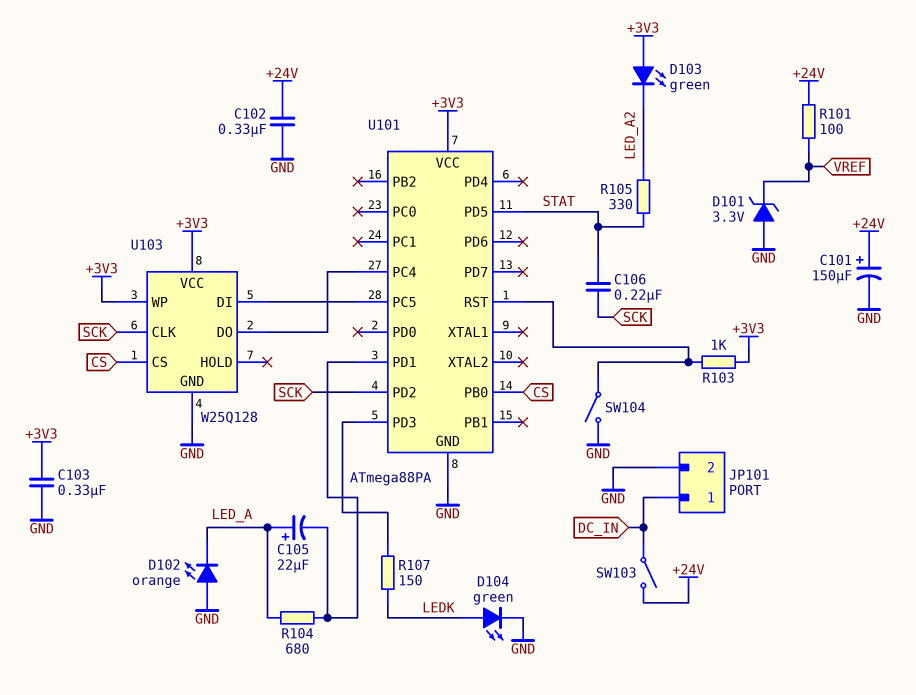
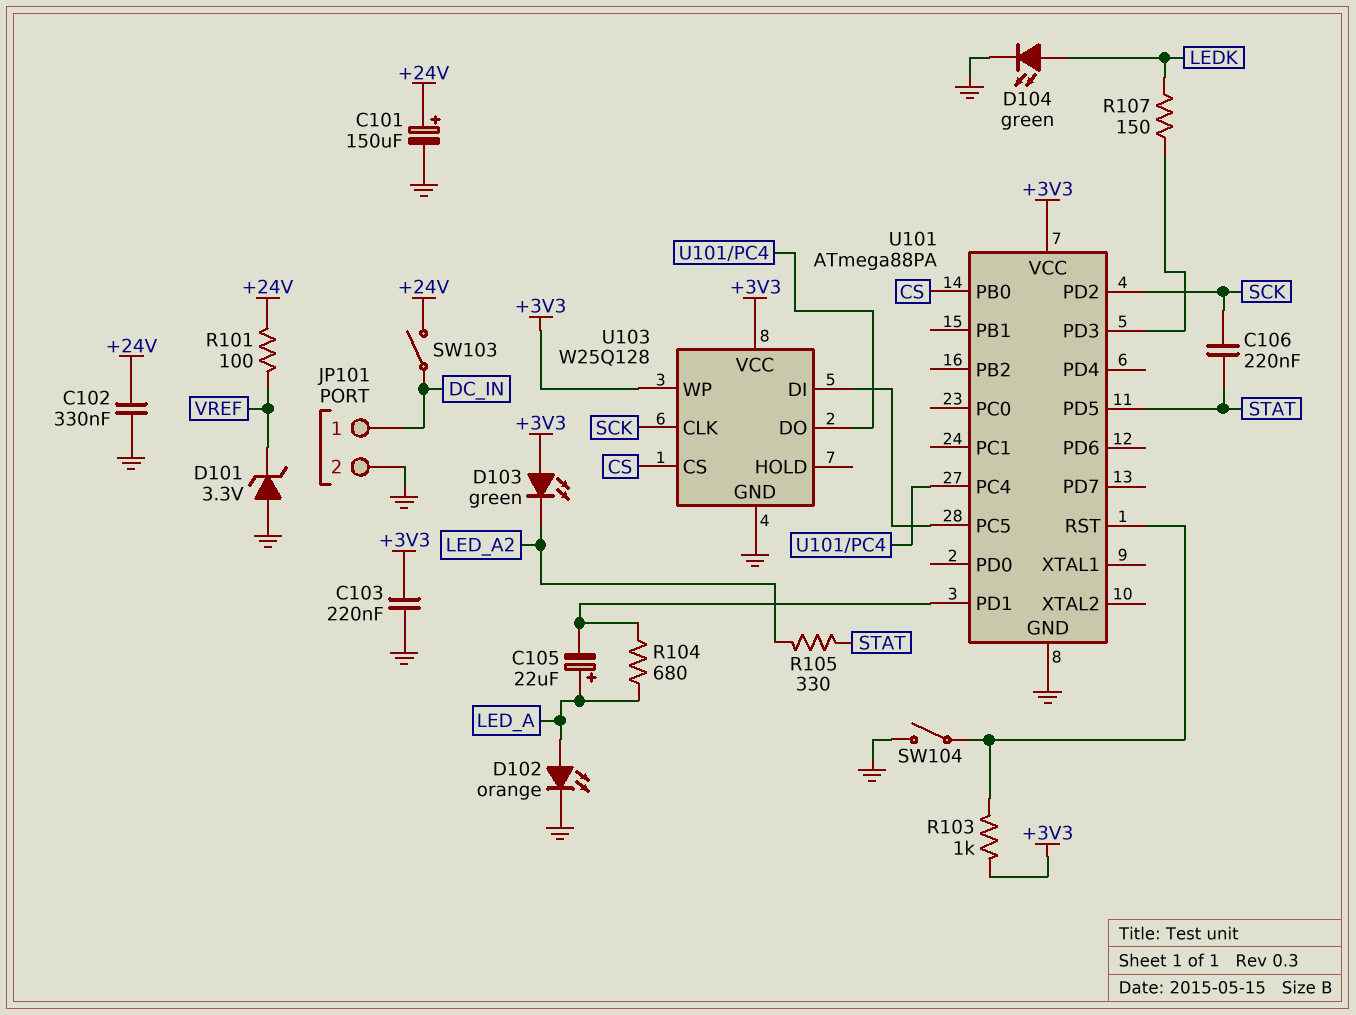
C103: 330nF (+3V3, GND) -> 220nF (+3V3, GND)
D102: LED orange (A GND, K LED_A) -> LED orange (A LED_A, K GND)

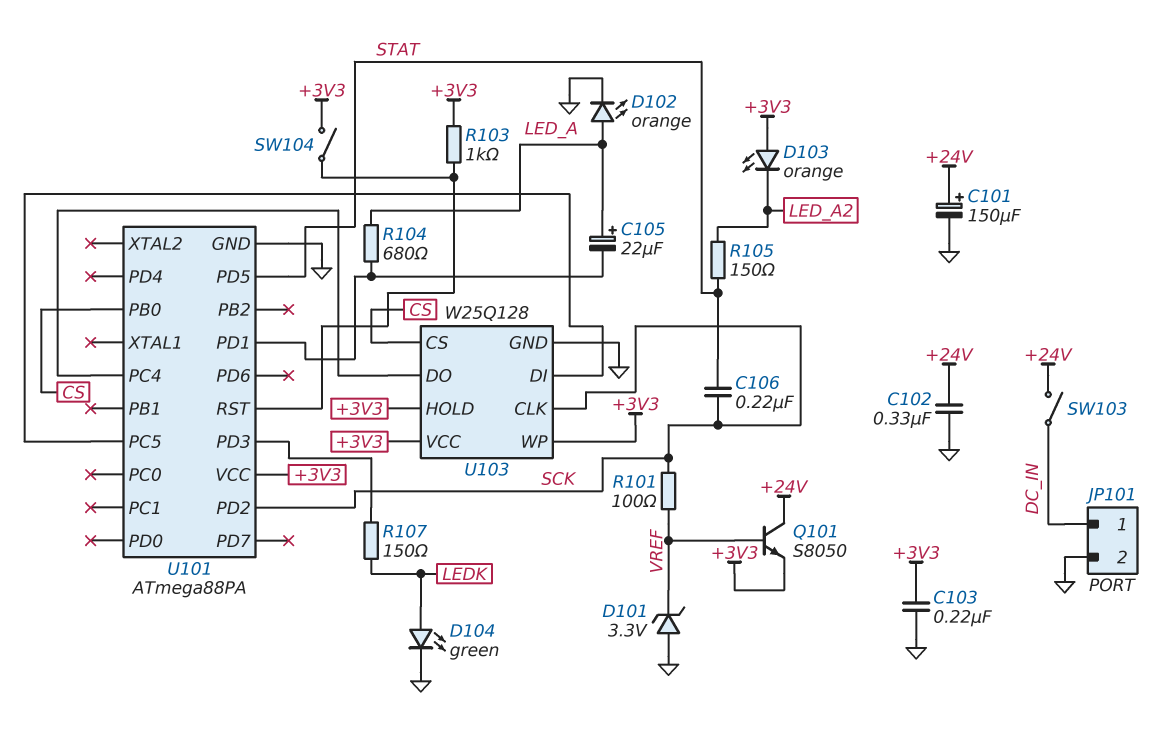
D103: LED green (A +3V3, K LED_A2) -> LED orange (A +3V3, K LED_A2)
Q101: none -> NPN S8050 (B VREF, C +24V, E +3V3)
R101: 100 (+24V, VREF) -> 100 (SCK, VREF)
R105: 330 (LED_A2, STAT) -> 150 (LED_A2, STAT)
SW104: switch (GND, U101/RST) -> switch (+3V3, U101/RST)
U103 pin HOLD: none -> +3V3

